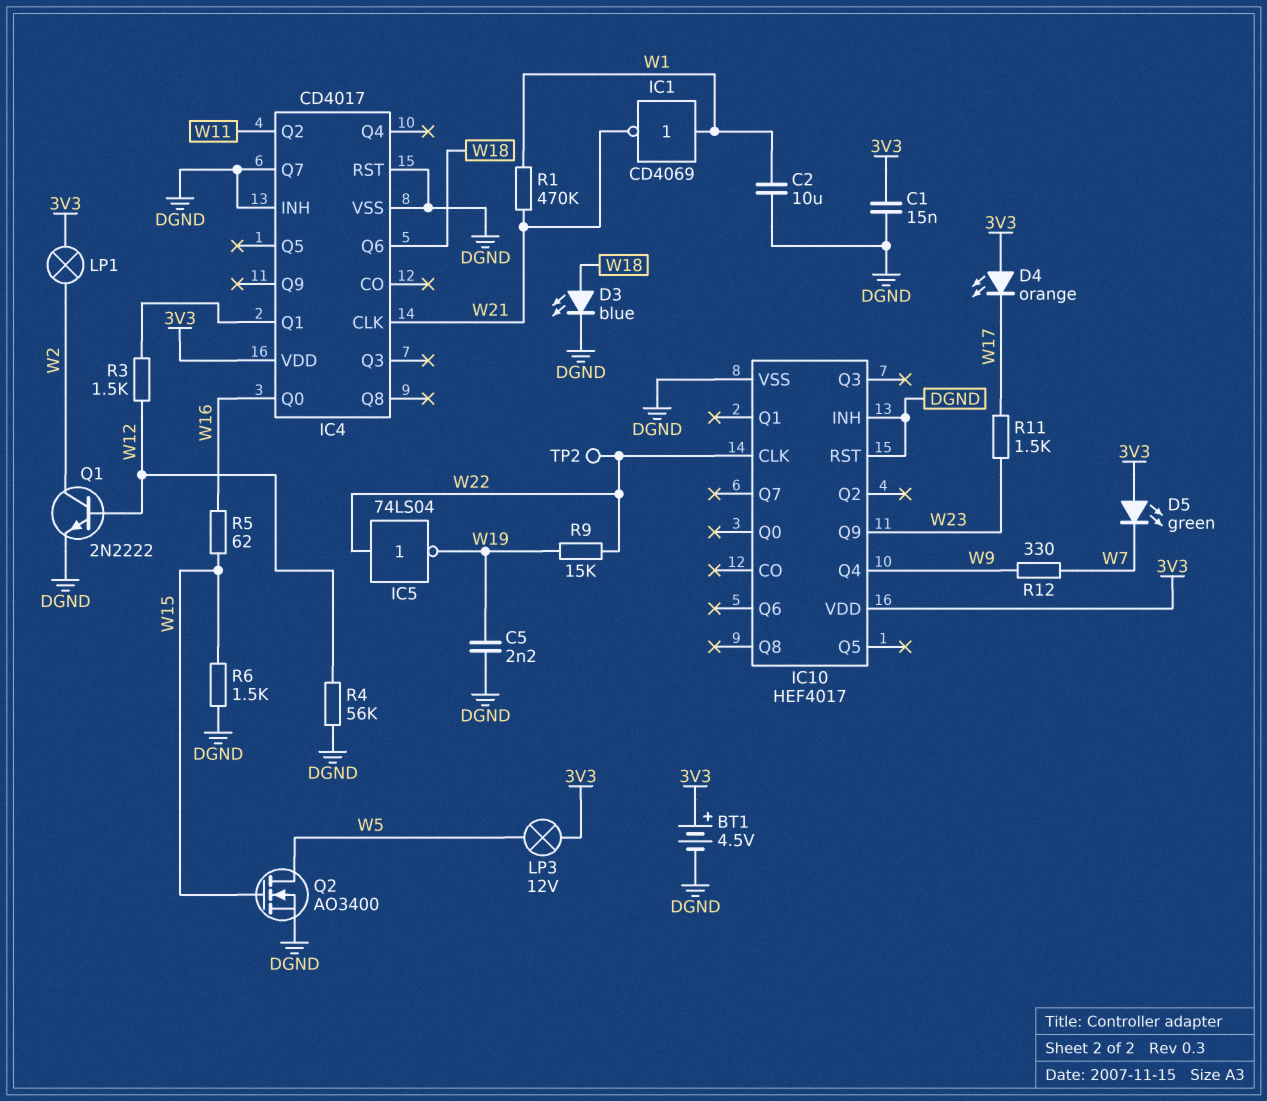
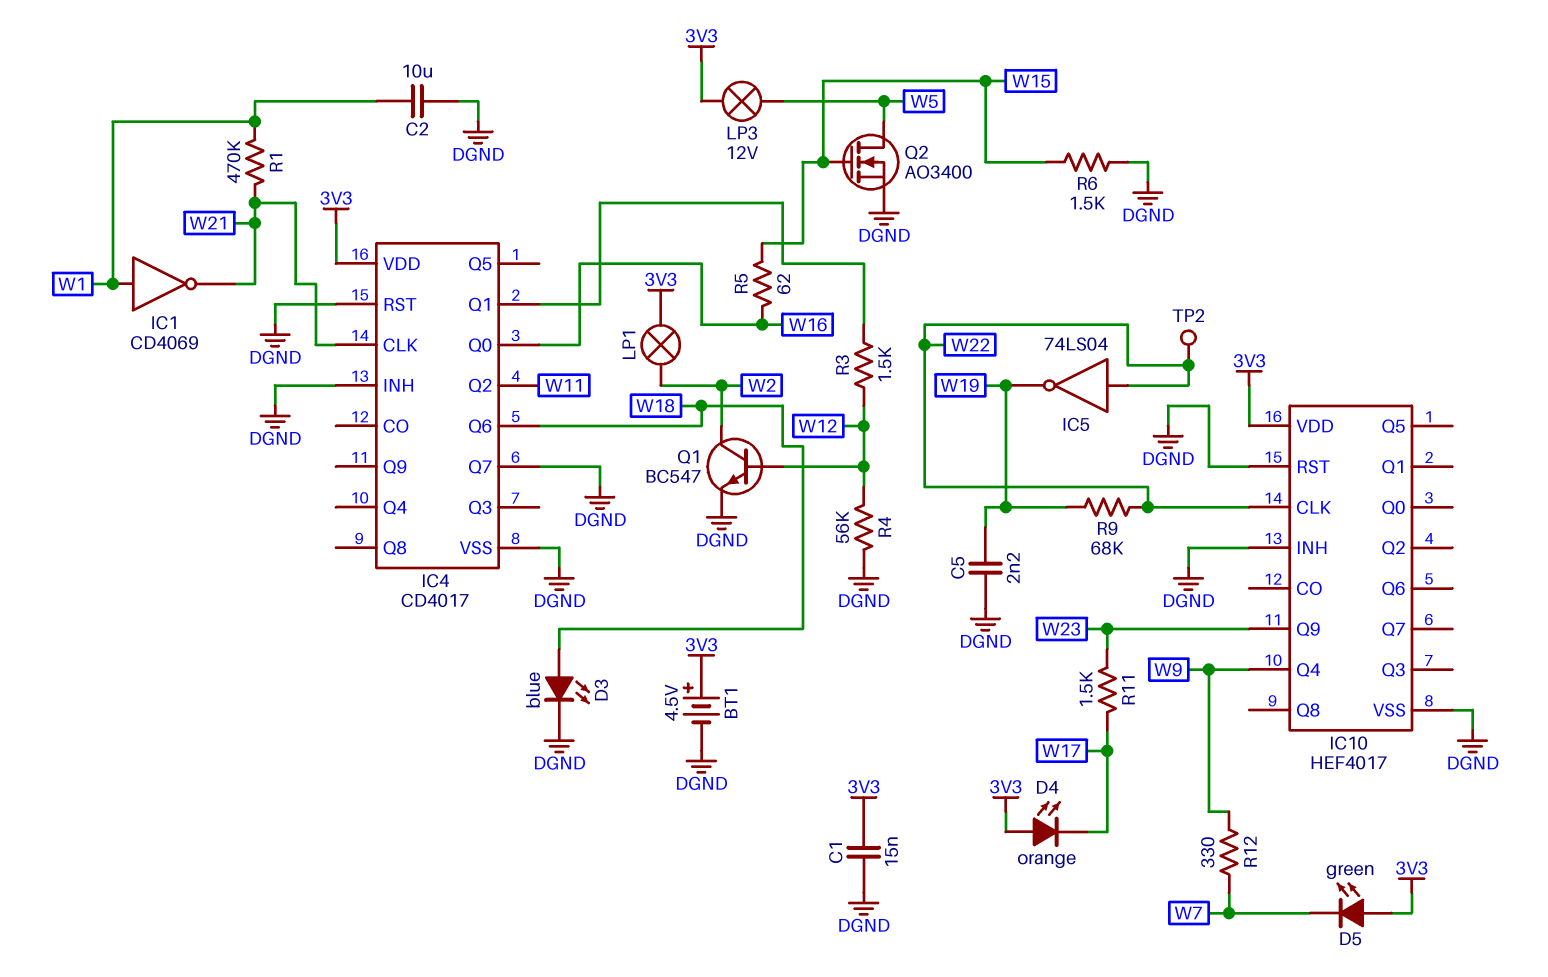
Q1: NPN 2N2222 (B W12, C W2, E DGND) -> NPN BC547 (B W12, C W2, E DGND)
R9: 15k (W19, W22) -> 68k (W19, W22)

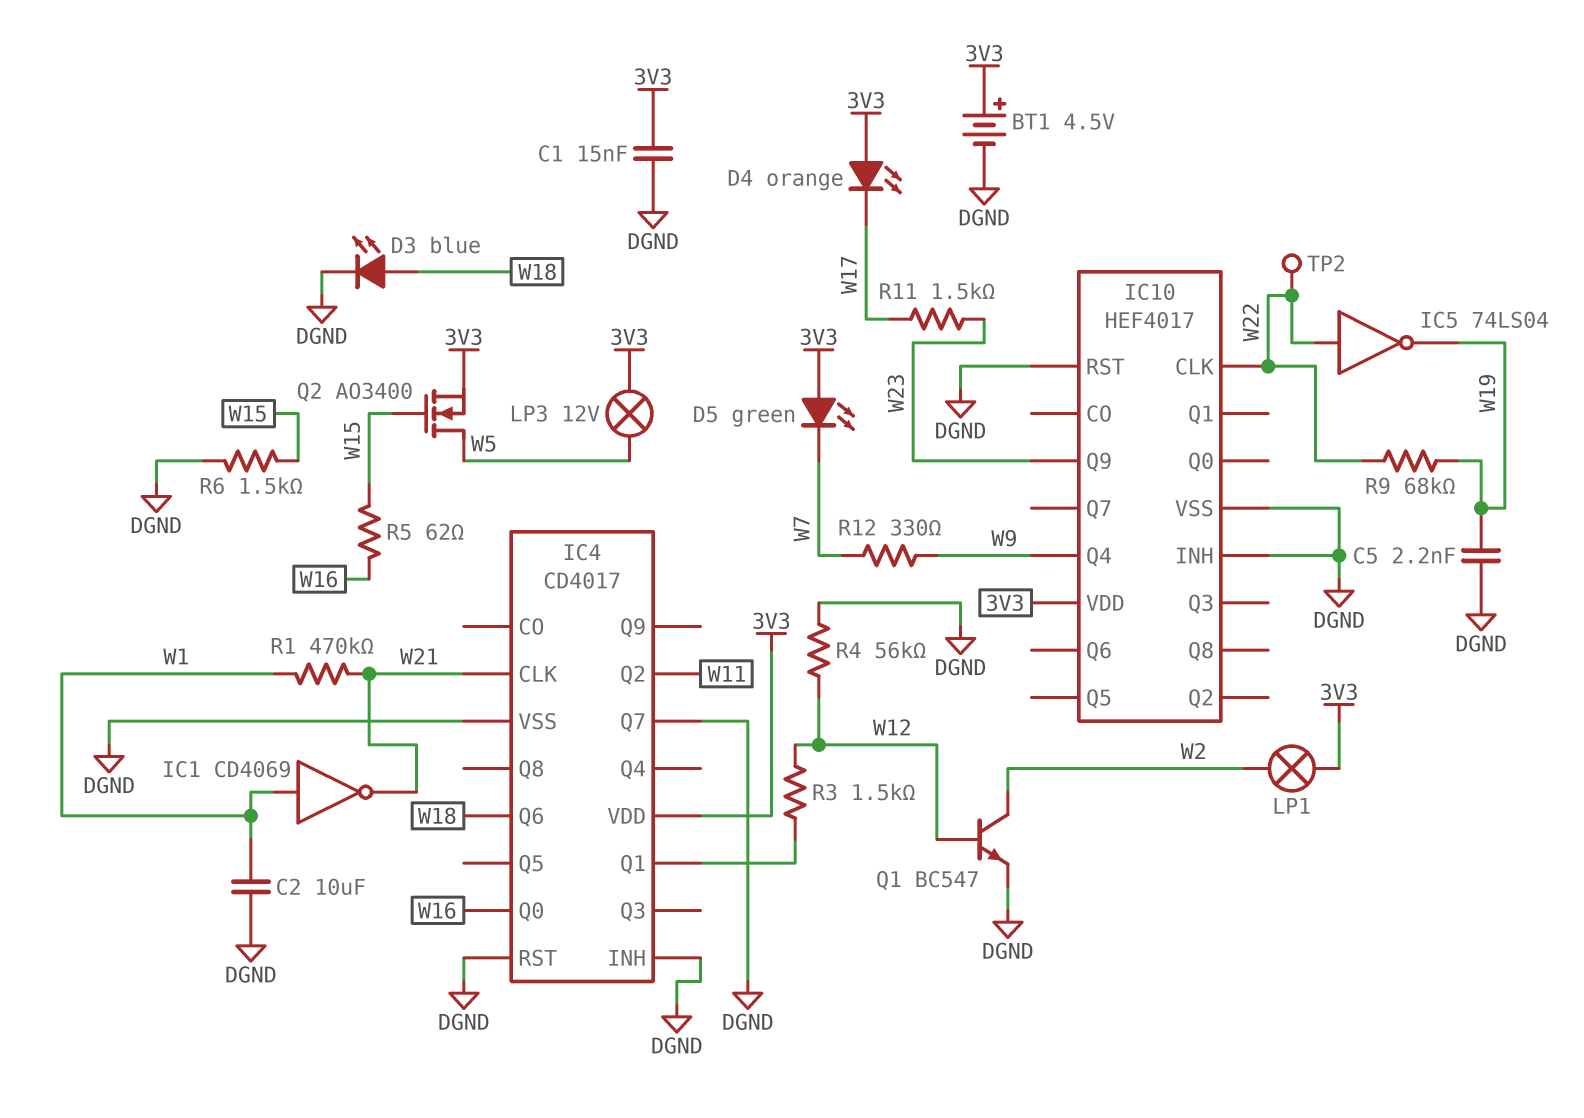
Q2: NMOS AO3400 (G W15, D W5, S DGND) -> NMOS AO3400 (G W15, D W5, S 3V3)

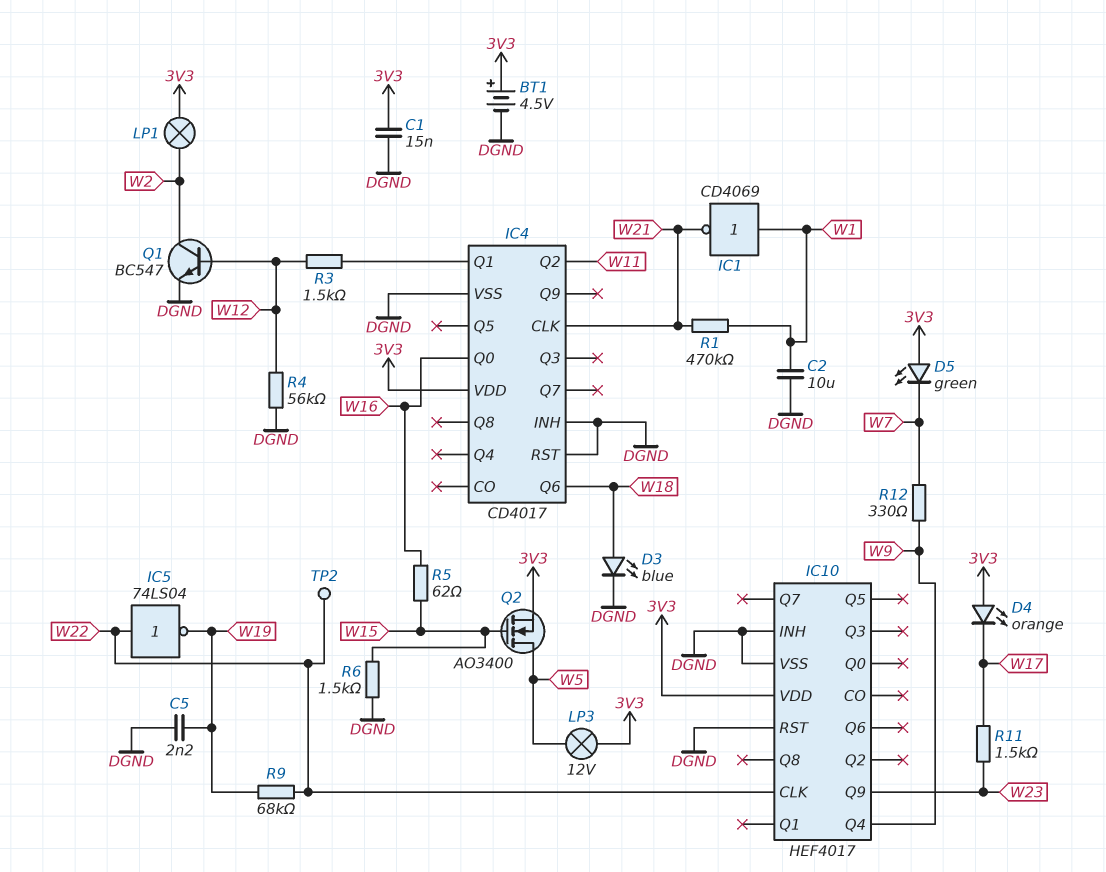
IC4 pin Q7: DGND -> none

